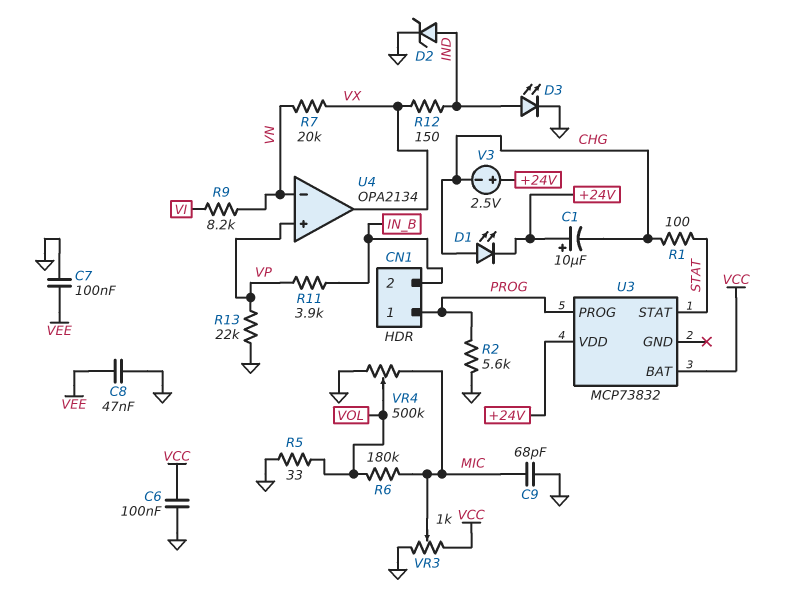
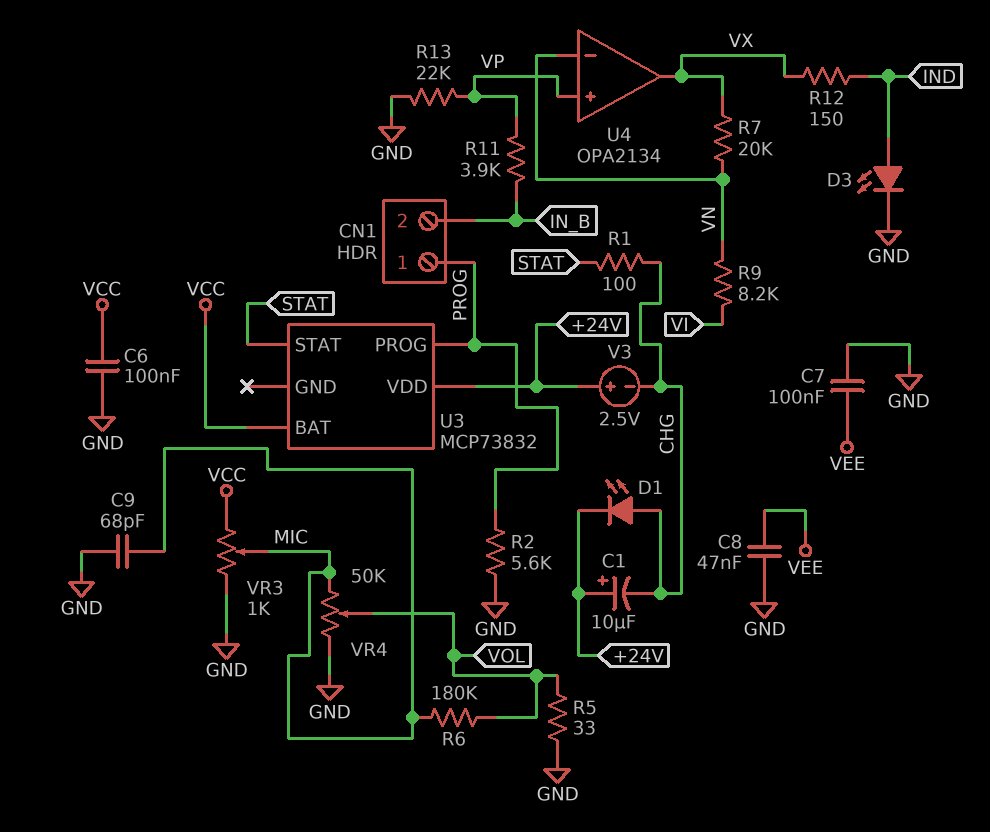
D2: zener (A IND, K GND) -> none
VR4: 500k (GND, MIC, wiper VOL) -> 50k (GND, MIC, wiper VOL)

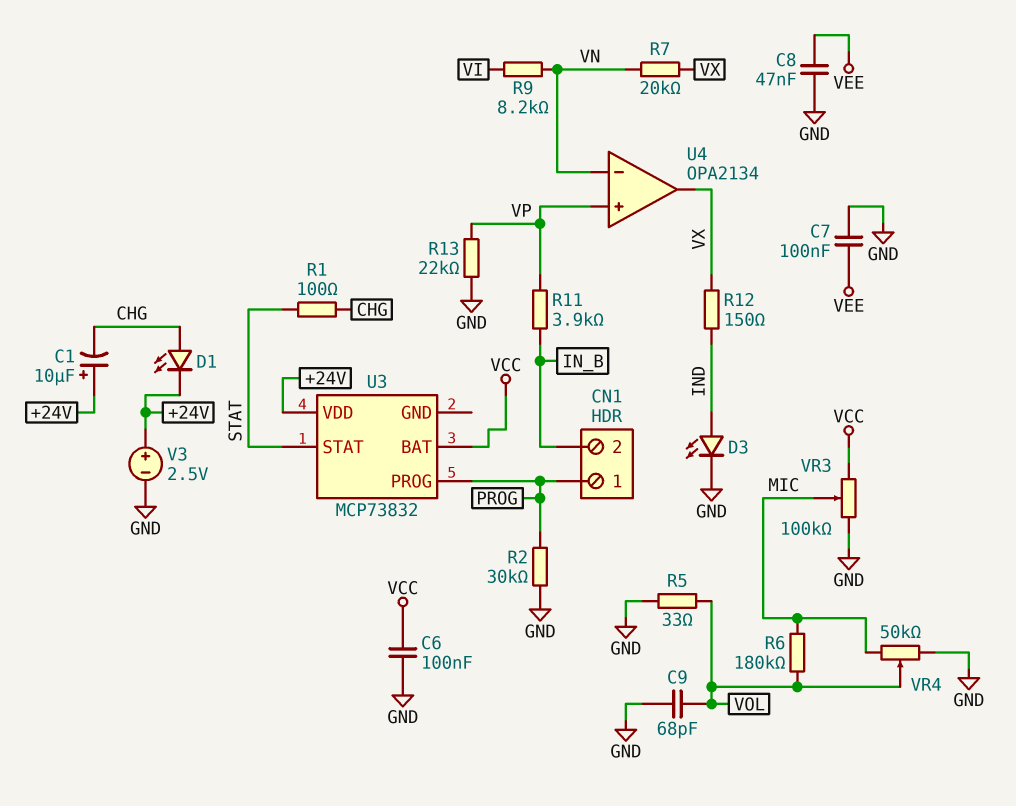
C9: 68pF (GND, MIC) -> 68pF (GND, VOL)
R2: 5.6k (GND, PROG) -> 30k (GND, PROG)
V3: 2.5V (plus +24V, minus CHG) -> 2.5V (plus +24V, minus GND)
VR3: 1k (GND, VCC, wiper MIC) -> 100k (GND, VCC, wiper MIC)

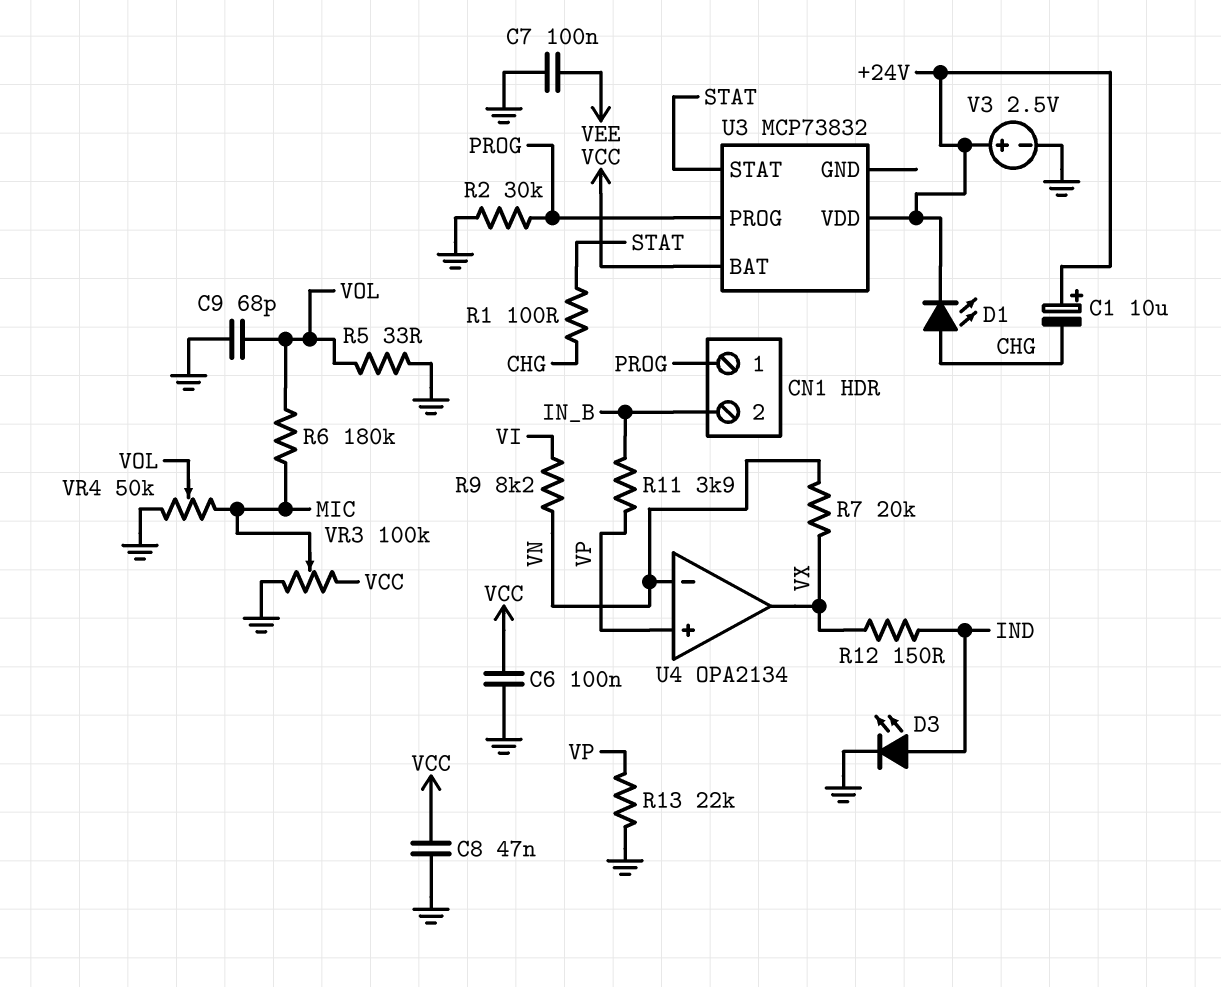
C8: 47nF (GND, VEE) -> 47nF (GND, VCC)

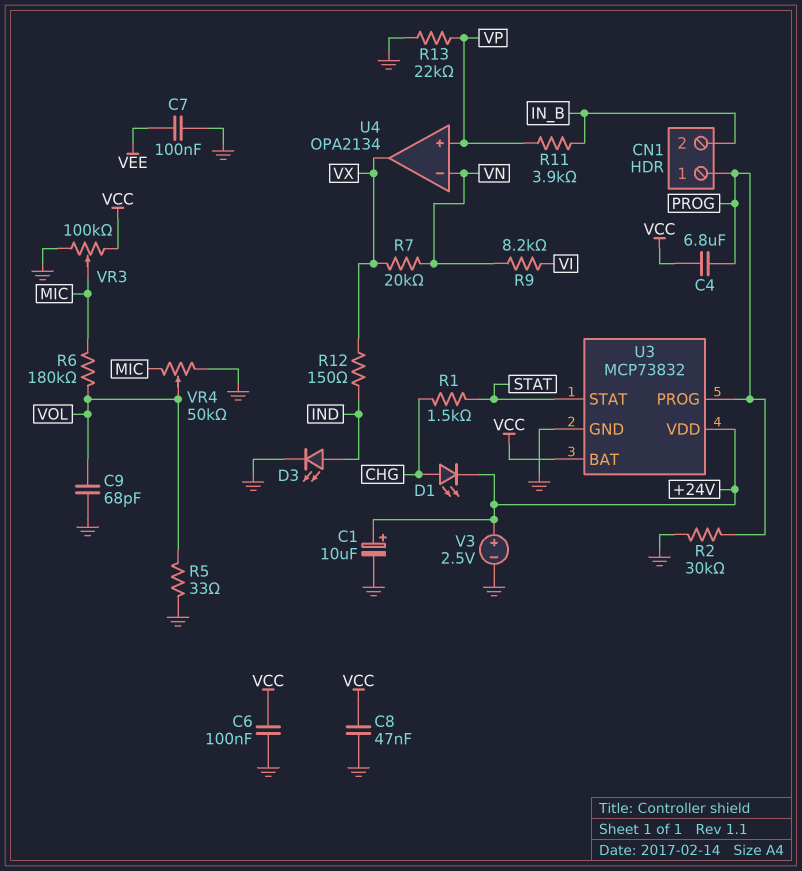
C1: 10uF (plus +24V, minus CHG) -> 10uF (plus +24V, minus GND)
C4: none -> 6.8uF (PROG, VCC)
R1: 100 (CHG, STAT) -> 1.5k (CHG, STAT)
U3 pin GND: none -> GND

